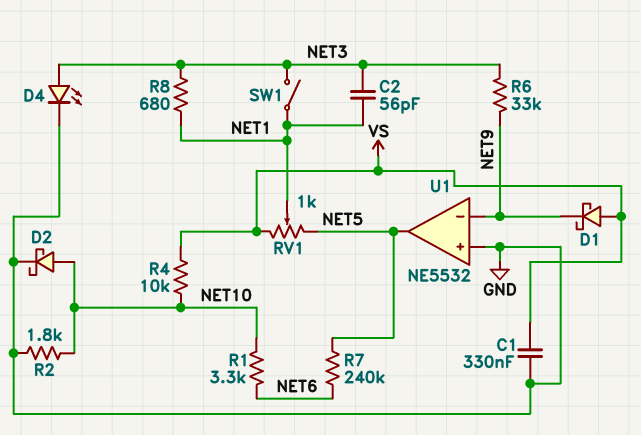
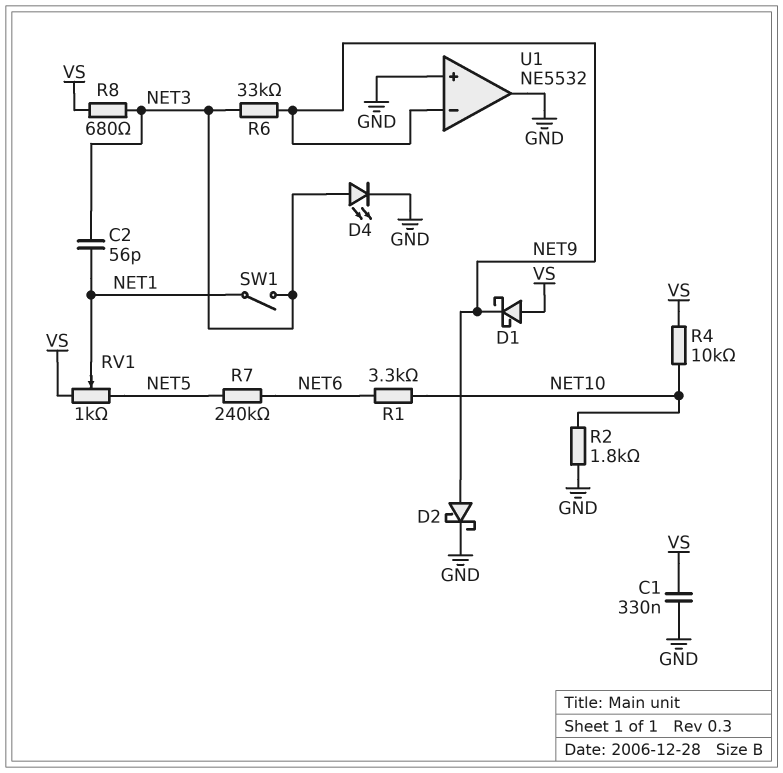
D2: schottky (A NET10, K GND) -> schottky (A NET9, K GND)
R8: 680 (NET1, NET3) -> 680 (NET3, VS)
U1 pin out: NET5 -> GND

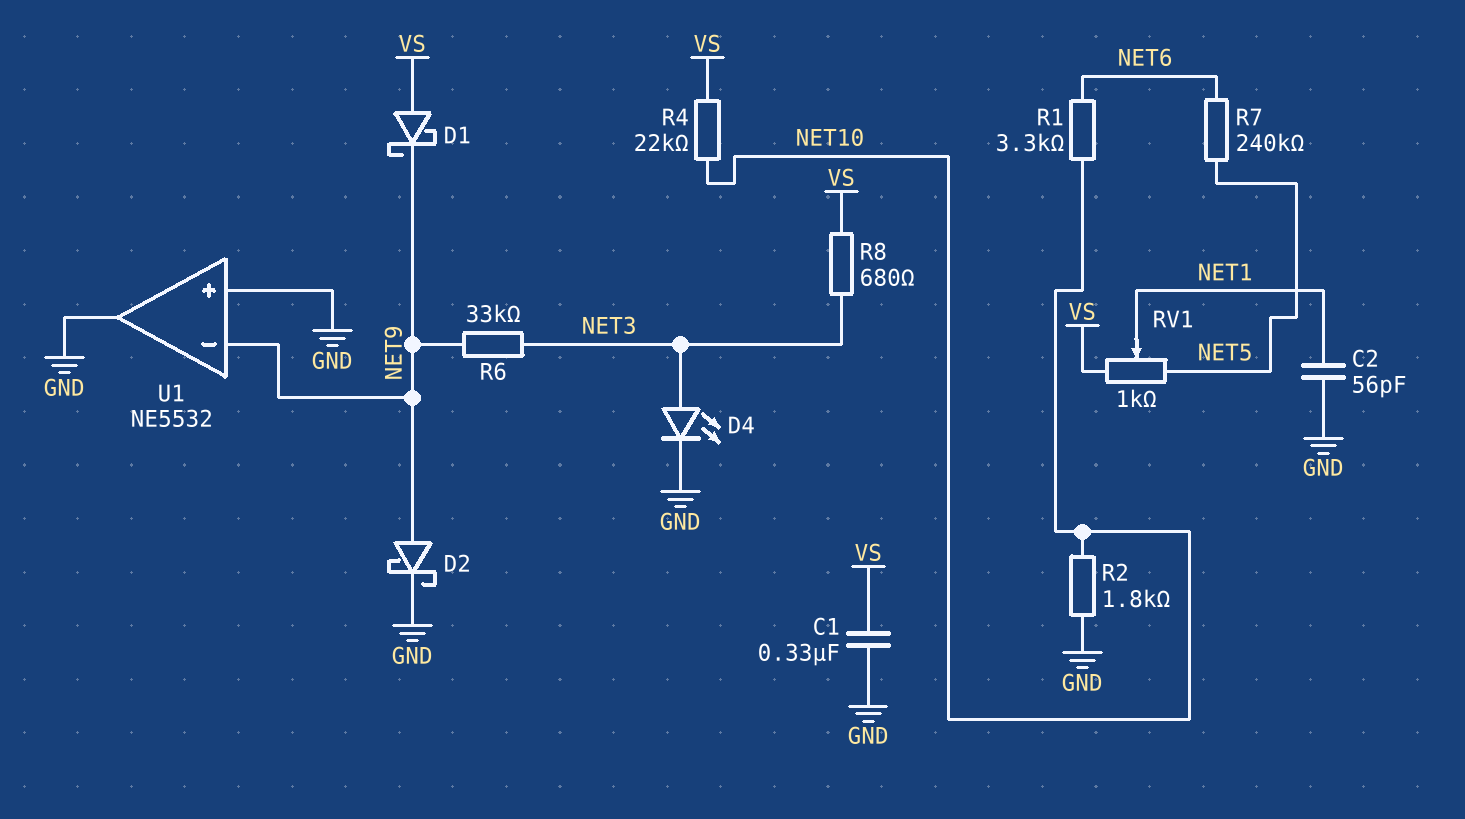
C2: 56pF (NET1, NET3) -> 56pF (GND, NET1)
R4: 10k (NET10, VS) -> 22k (NET10, VS)
SW1: switch (NET1, NET3) -> none

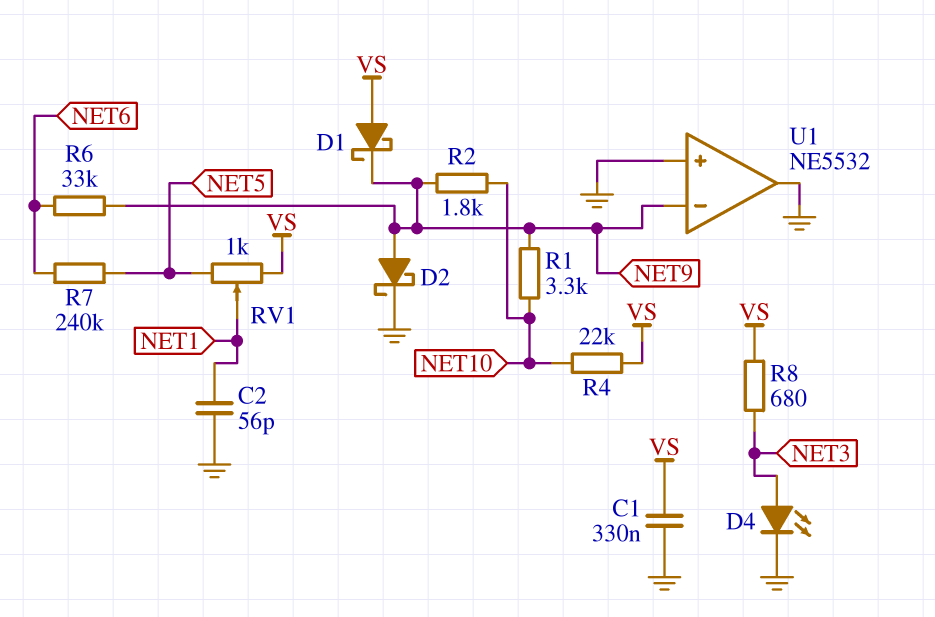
R1: 3.3k (NET6, NET10) -> 3.3k (NET9, NET10)
R2: 1.8k (GND, NET10) -> 1.8k (NET9, NET10)
R6: 33k (NET3, NET9) -> 33k (NET6, NET9)

